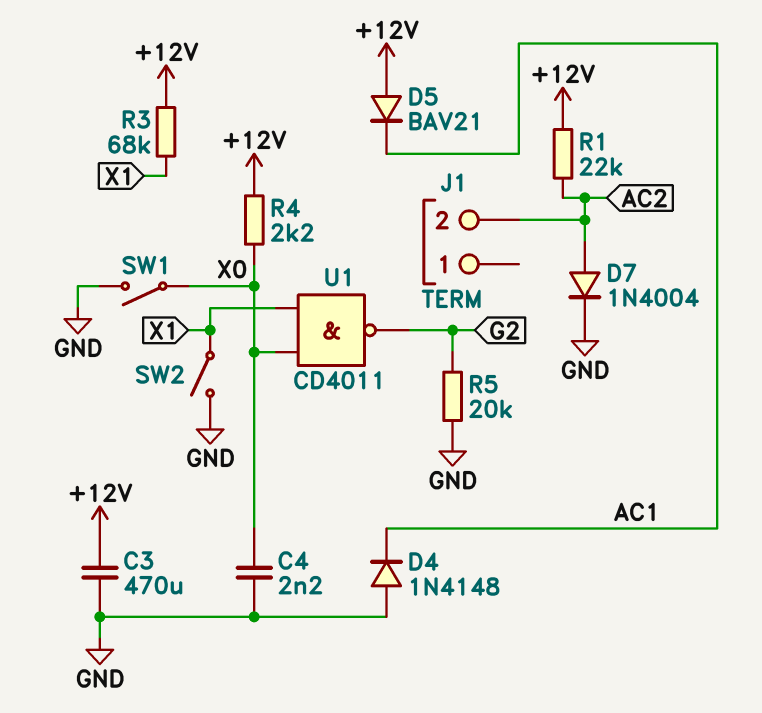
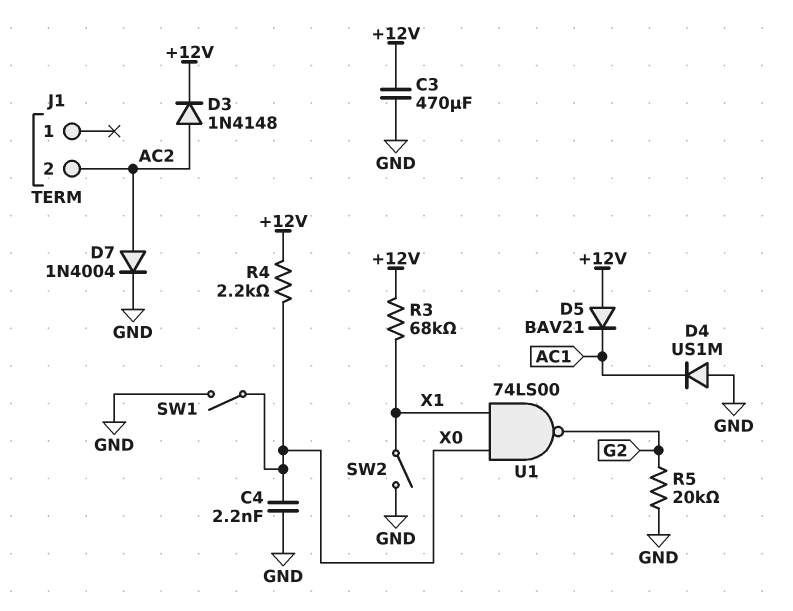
D3: none -> diode 1N4148 (A AC2, K +12V)
D4: diode 1N4148 (A GND, K AC1) -> diode US1M (A GND, K AC1)
R1: 22k (+12V, AC2) -> none
U1: NAND CD4011 (in X0, in X1, out G2) -> NAND 74LS00 (in X0, in X1, out G2)

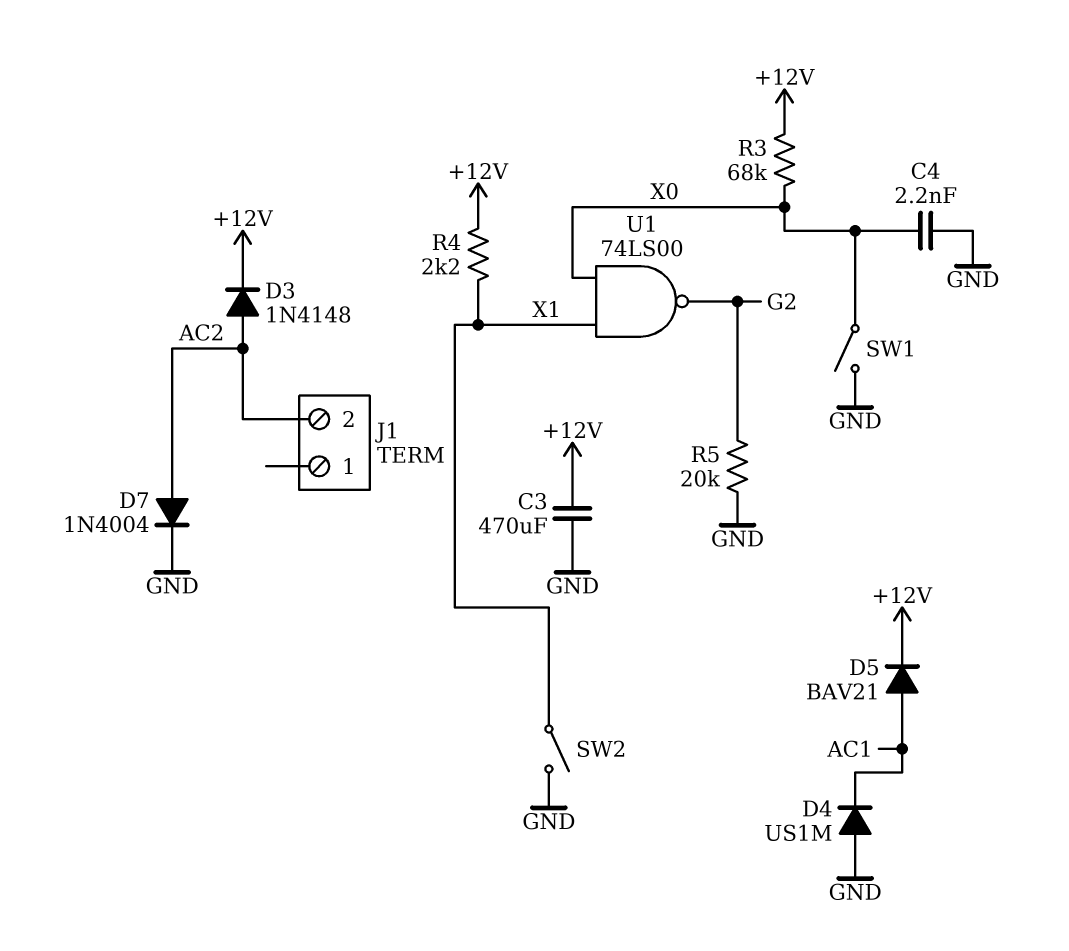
D5: diode BAV21 (A +12V, K AC1) -> diode BAV21 (A AC1, K +12V)
R3: 68k (+12V, X1) -> 68k (+12V, X0)
R4: 2.2k (+12V, X0) -> 2.2k (+12V, X1)

